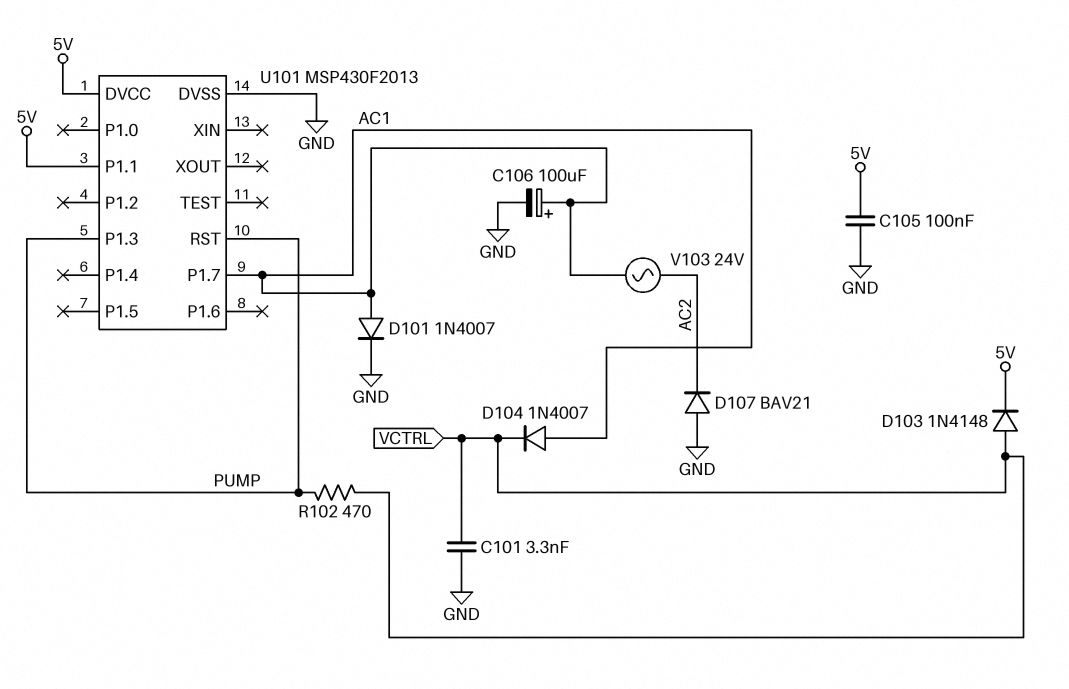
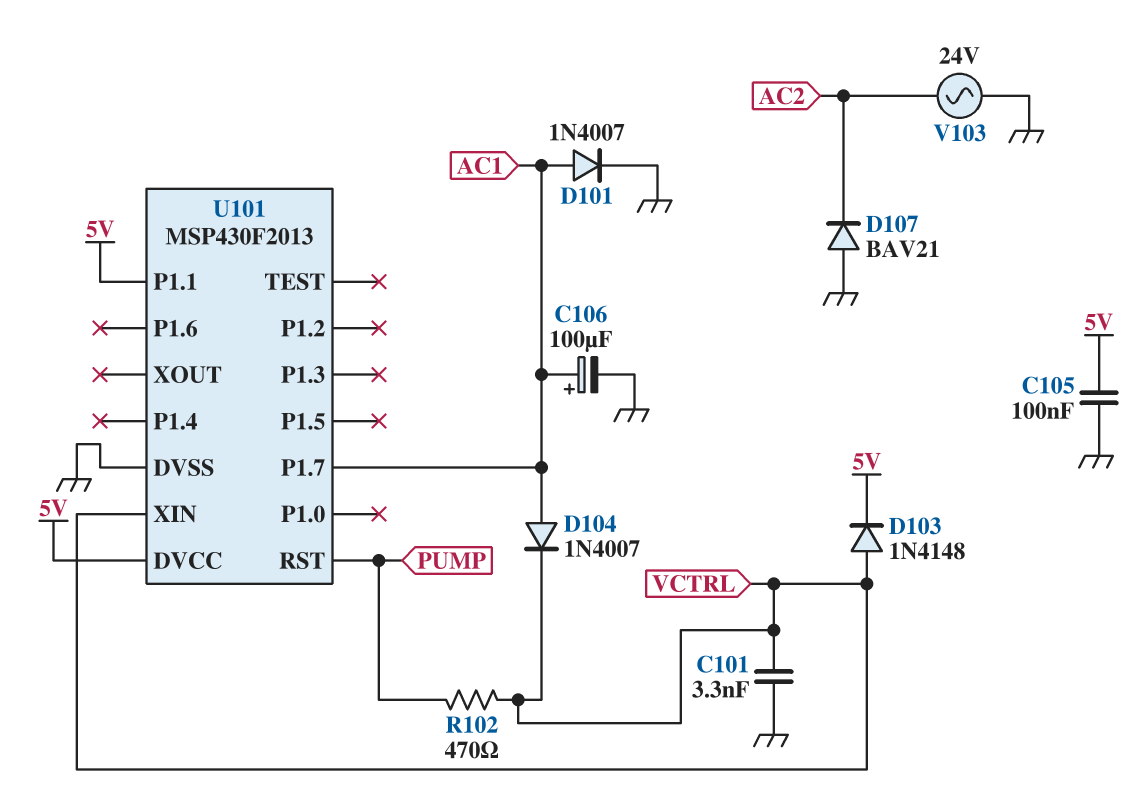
U101 pin P1.3: PUMP -> none
U101 pin XIN: none -> VCTRL
V103: AC 24V (AC1, AC2) -> AC 24V (AC2, GND)

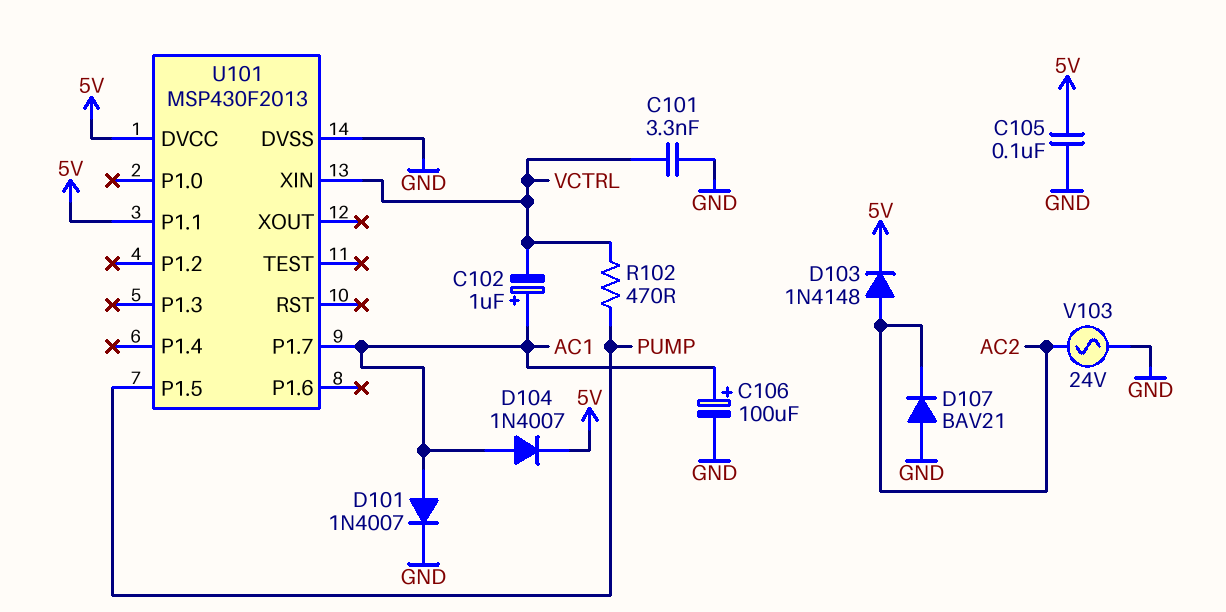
C102: none -> 1uF (plus AC1, minus VCTRL)
D103: diode 1N4148 (A VCTRL, K 5V) -> diode 1N4148 (A AC2, K 5V)
D104: diode 1N4007 (A AC1, K VCTRL) -> diode 1N4007 (A AC1, K 5V)
U101 pin P1.5: none -> PUMP
U101 pin RST: PUMP -> none

